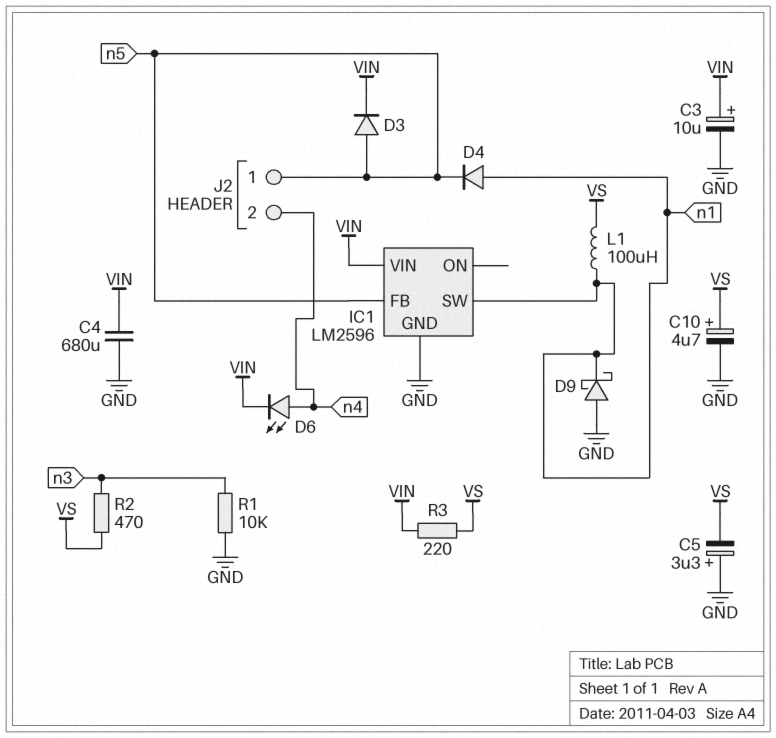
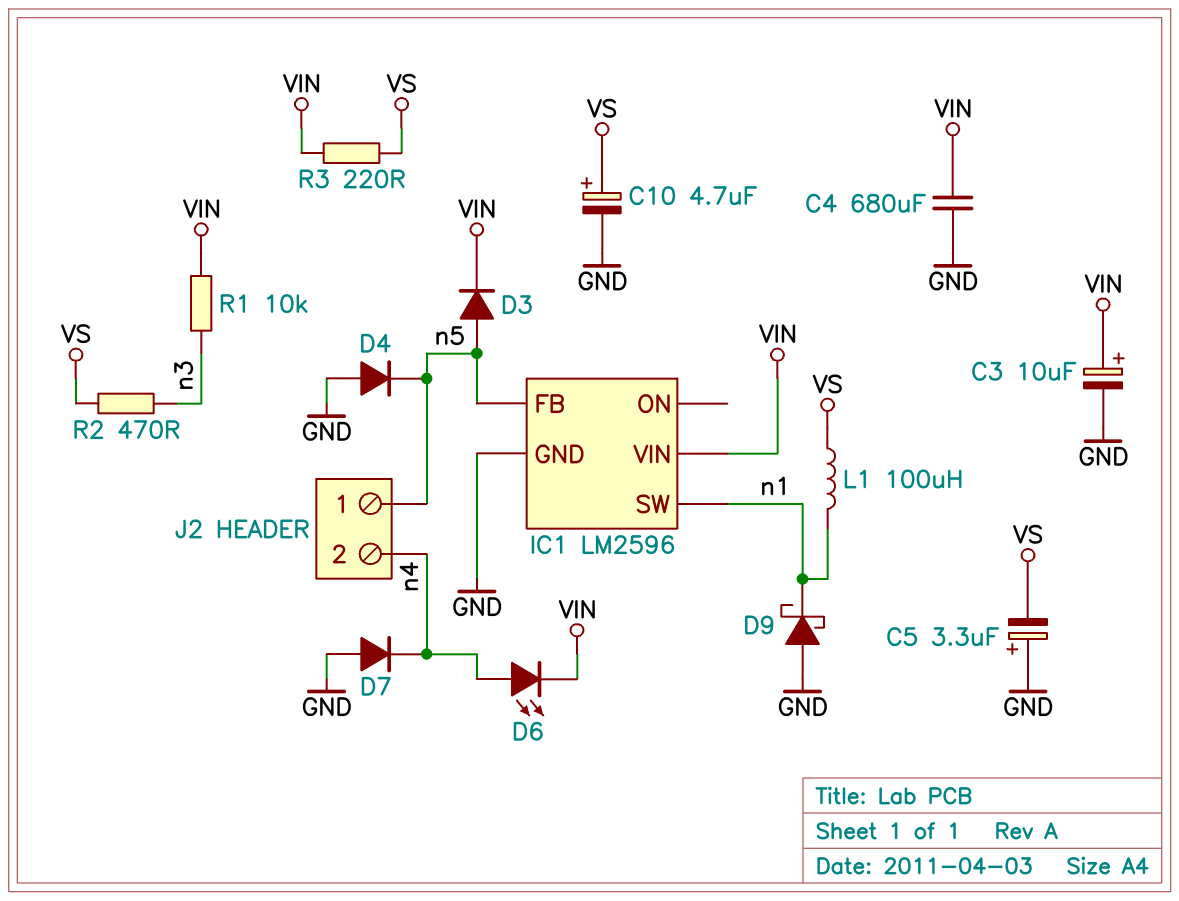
D4: diode (A n1, K n5) -> diode (A GND, K n5)
D7: none -> diode (A GND, K n4)
R1: 10k (GND, n3) -> 10k (VIN, n3)

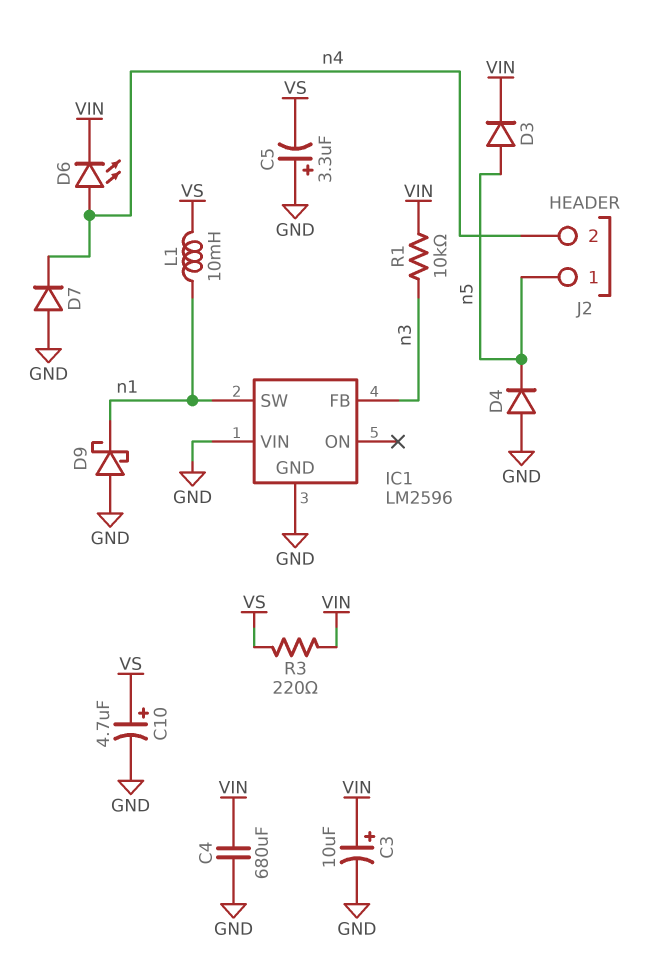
IC1 pin FB: n5 -> n3
IC1 pin VIN: VIN -> GND
L1: 100uH (VS, n1) -> 10mH (VS, n1)
R2: 470 (VS, n3) -> none

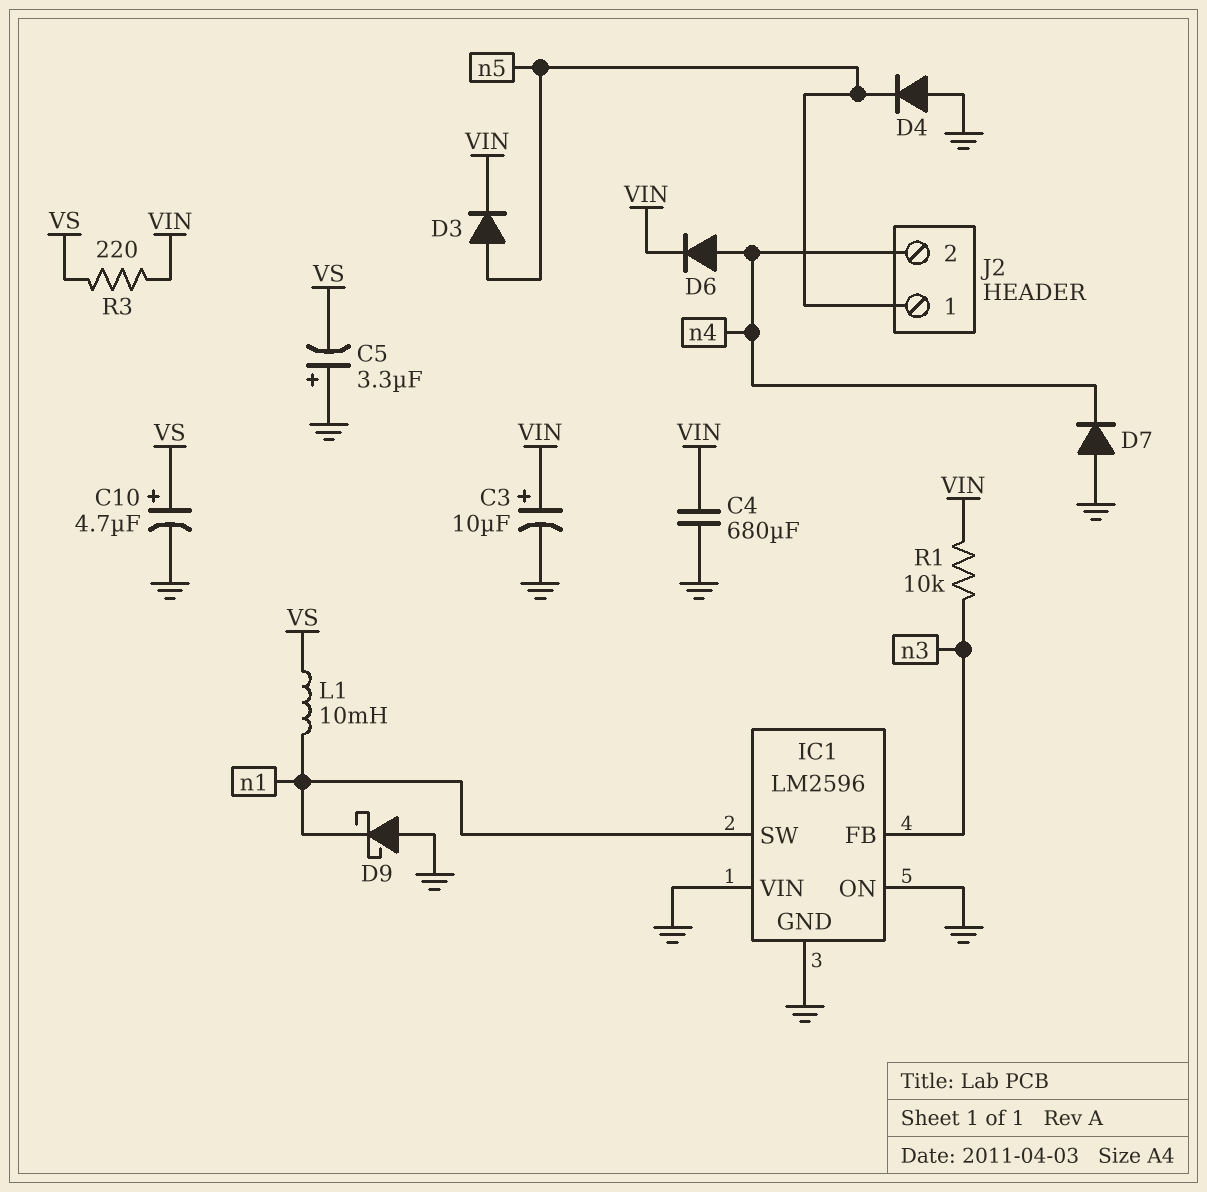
D6: LED (A n4, K VIN) -> diode (A n4, K VIN)
IC1 pin ON: none -> GND

